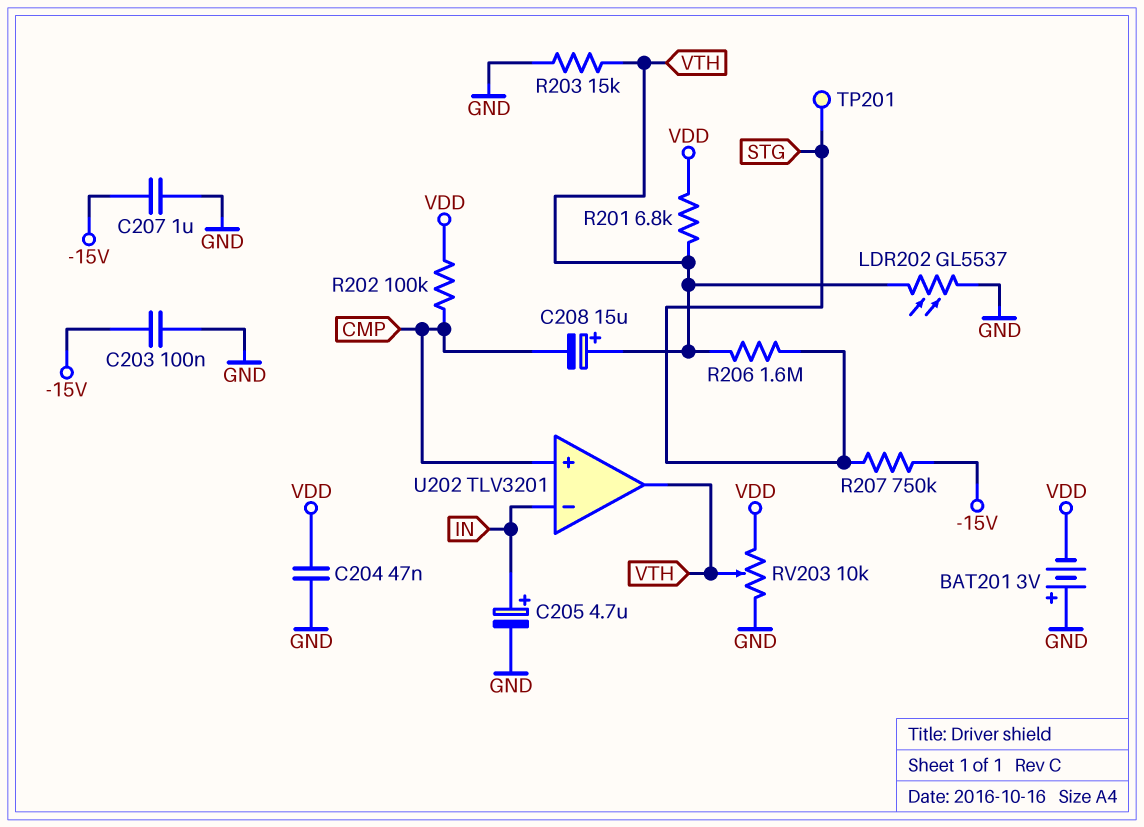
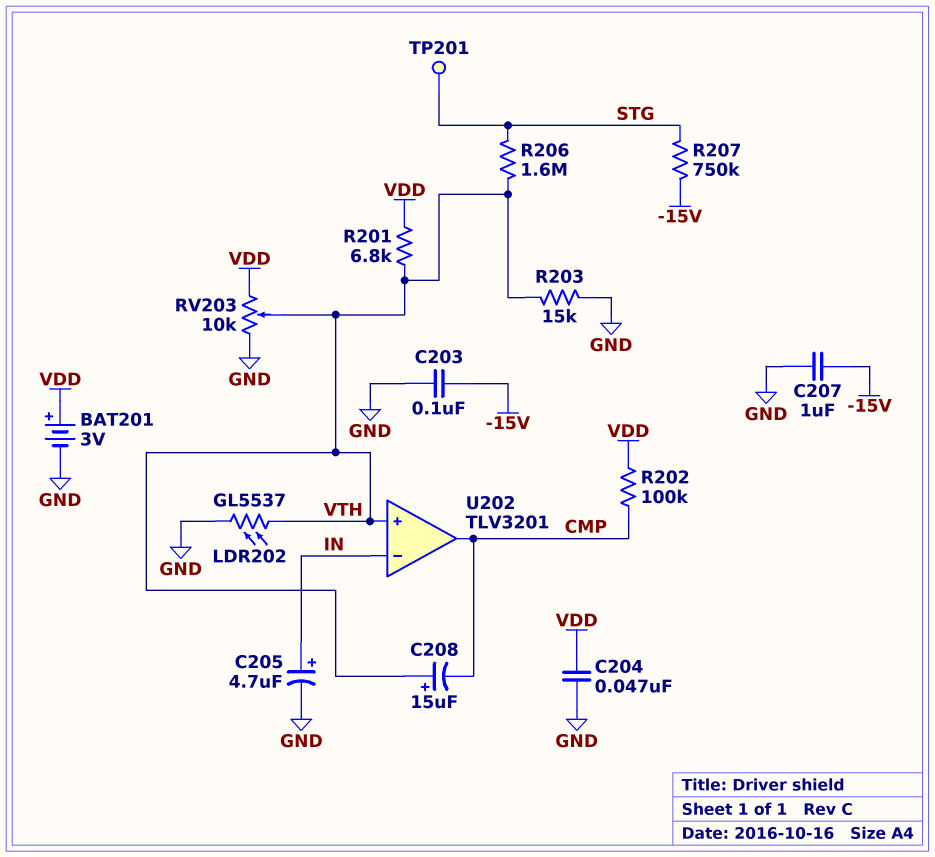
BAT201: 3V (plus GND, minus VDD) -> 3V (plus VDD, minus GND)
U202 pin in+: CMP -> VTH
U202 pin out: VTH -> CMP

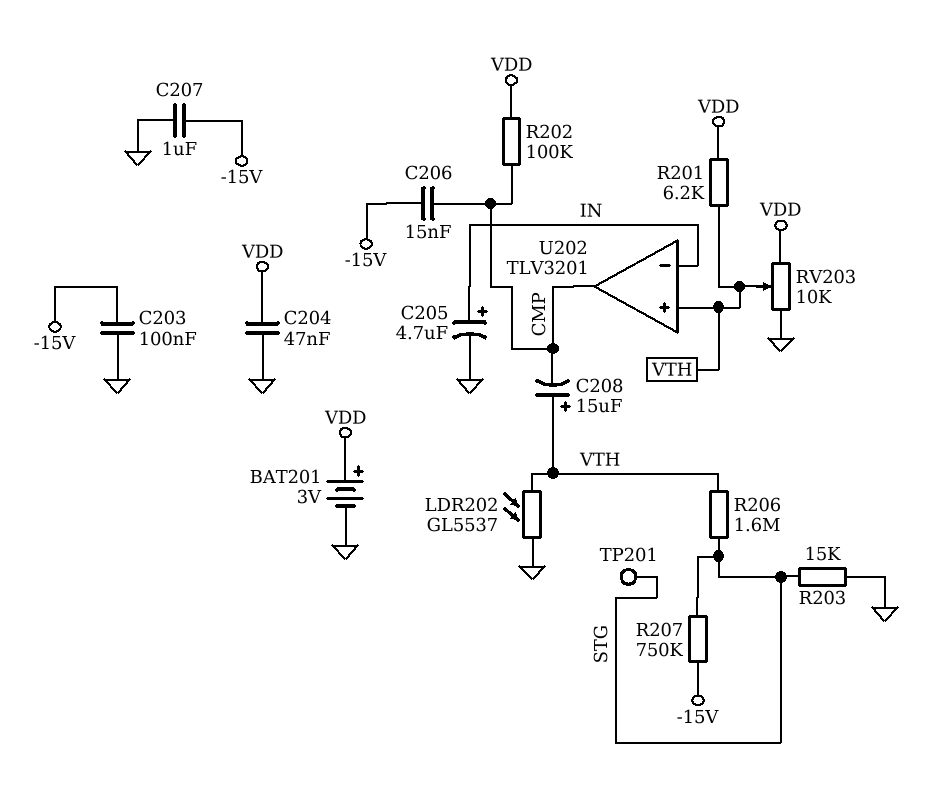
C206: none -> 15nF (-15V, CMP)
R201: 6.8k (VDD, VTH) -> 6.2k (VDD, VTH)
R203: 15k (GND, VTH) -> 15k (GND, STG)

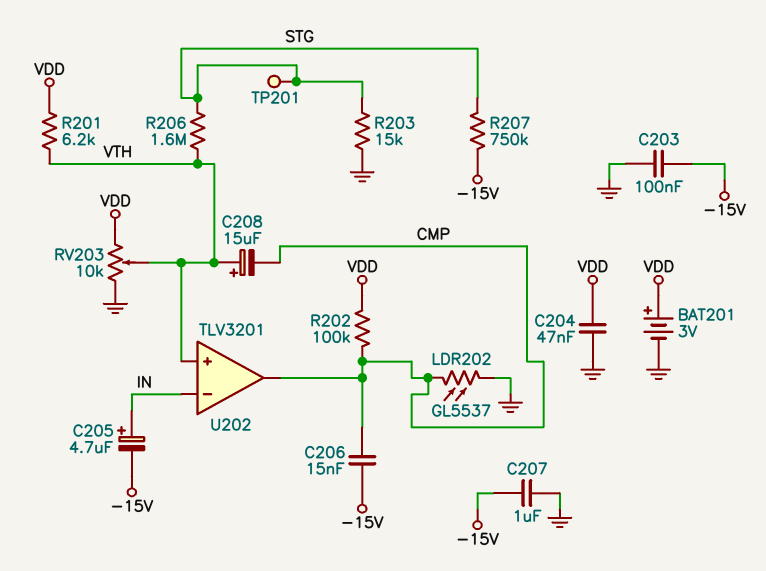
C205: 4.7uF (plus IN, minus GND) -> 4.7uF (plus IN, minus -15V)
LDR202: GL5537 (GND, VTH) -> GL5537 (CMP, GND)

